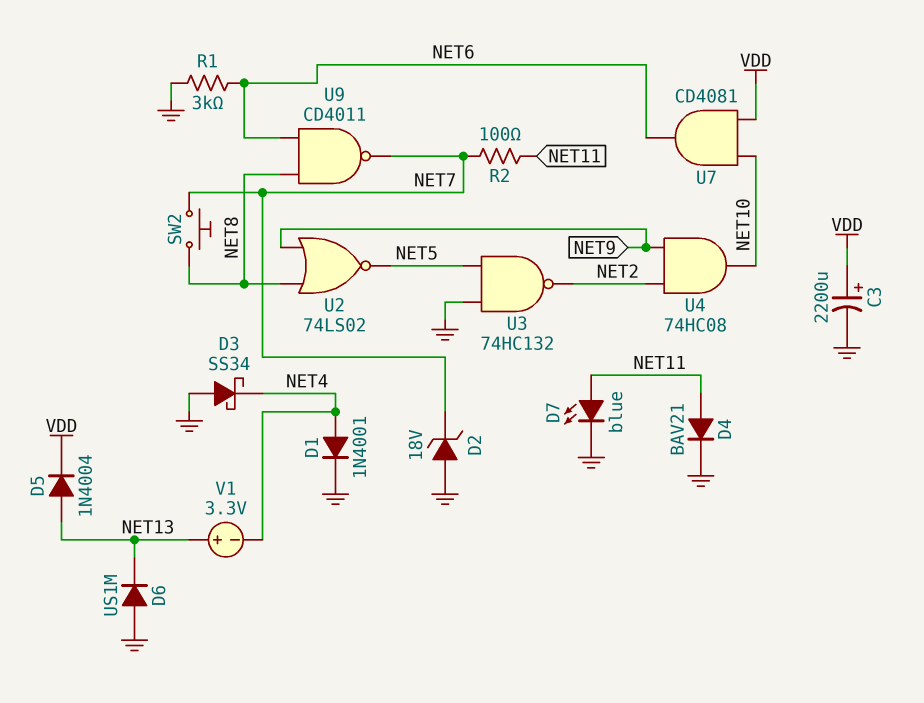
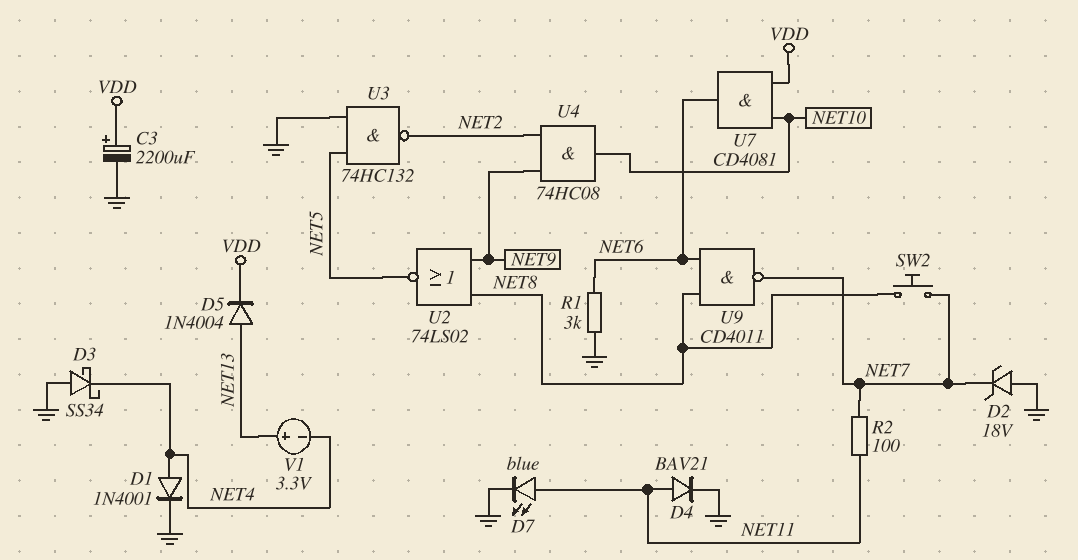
D6: diode US1M (A GND, K NET13) -> none

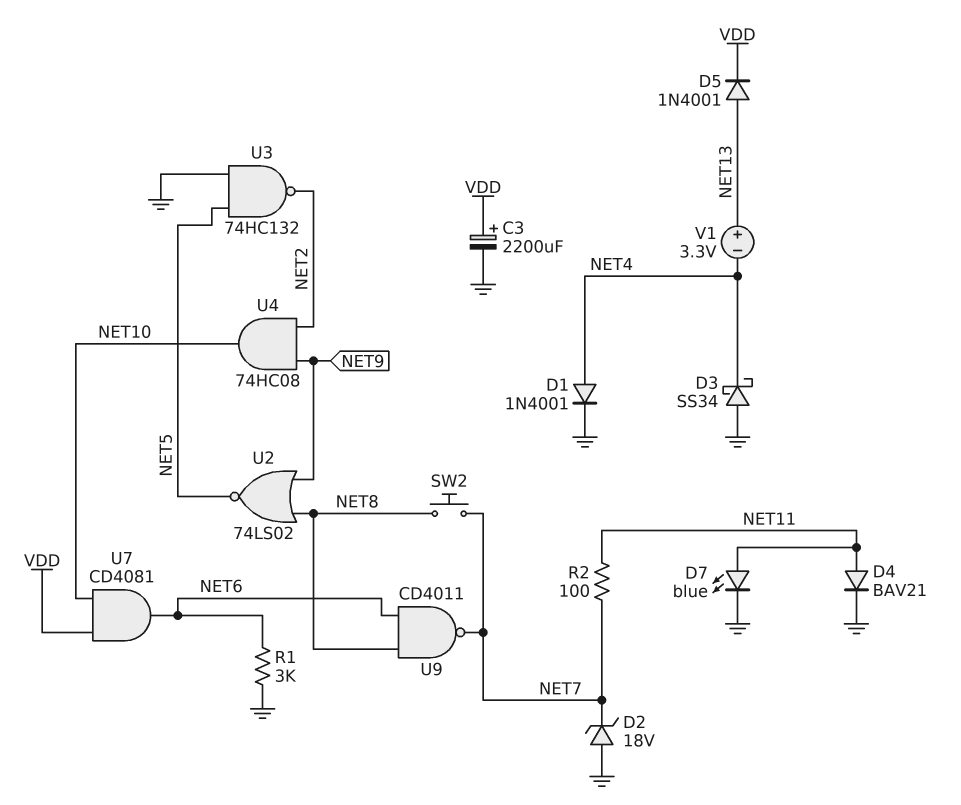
D5: diode 1N4004 (A NET13, K VDD) -> diode 1N4001 (A NET13, K VDD)

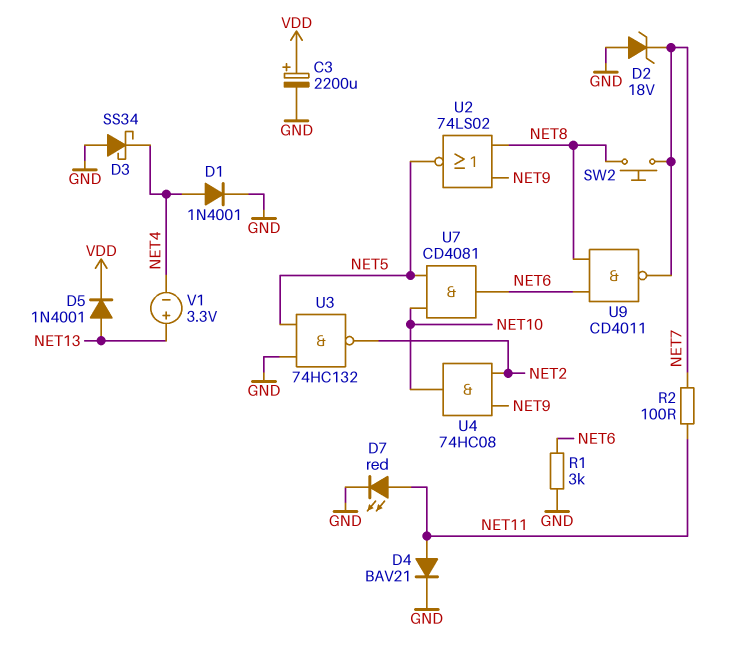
D7: LED blue (A NET11, K GND) -> LED red (A NET11, K GND)
U7: AND CD4081 (in NET10, in VDD, out NET6) -> AND CD4081 (in NET5, in NET10, out NET6)

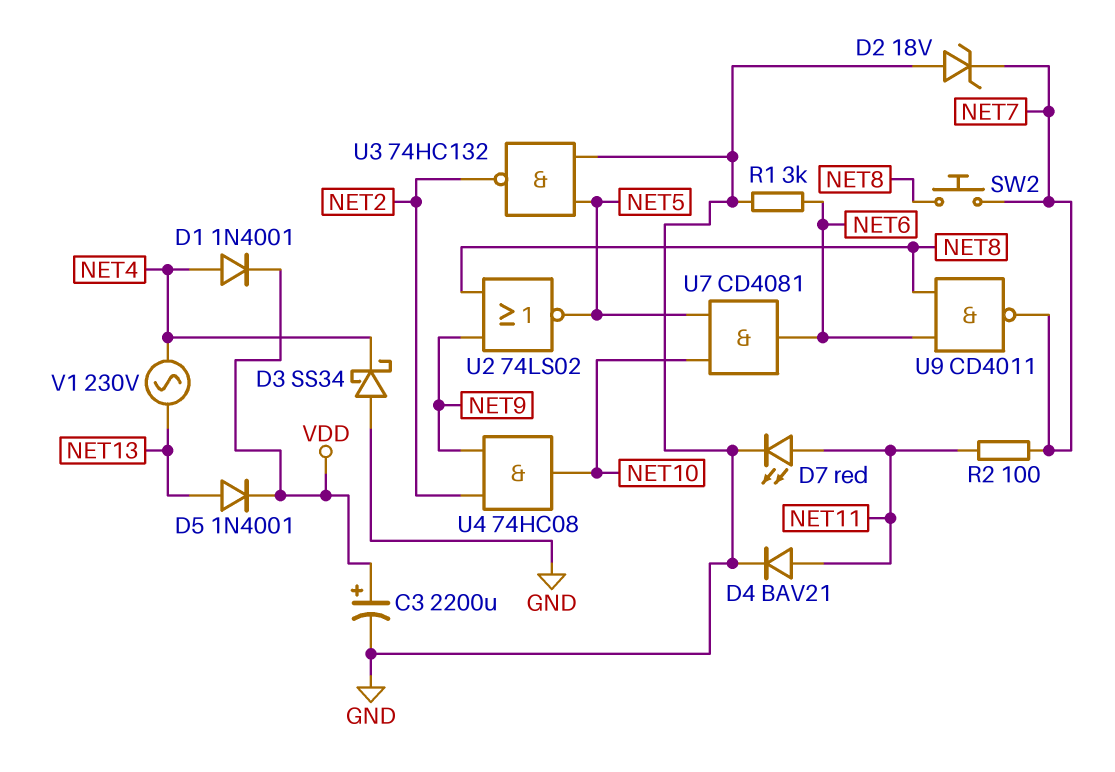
D1: diode 1N4001 (A NET4, K GND) -> diode 1N4001 (A NET4, K VDD)
V1: 3.3V (plus NET13, minus NET4) -> AC 230V (NET4, NET13)

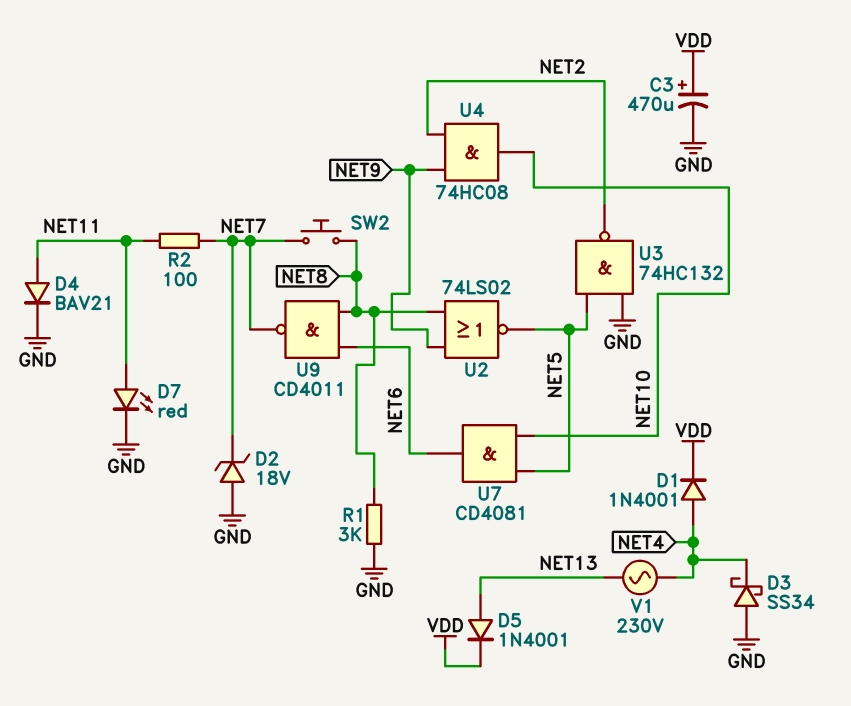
C3: 2200uF (plus VDD, minus GND) -> 470uF (plus VDD, minus GND)
R1: 3k (GND, NET6) -> 3k (GND, NET8)

